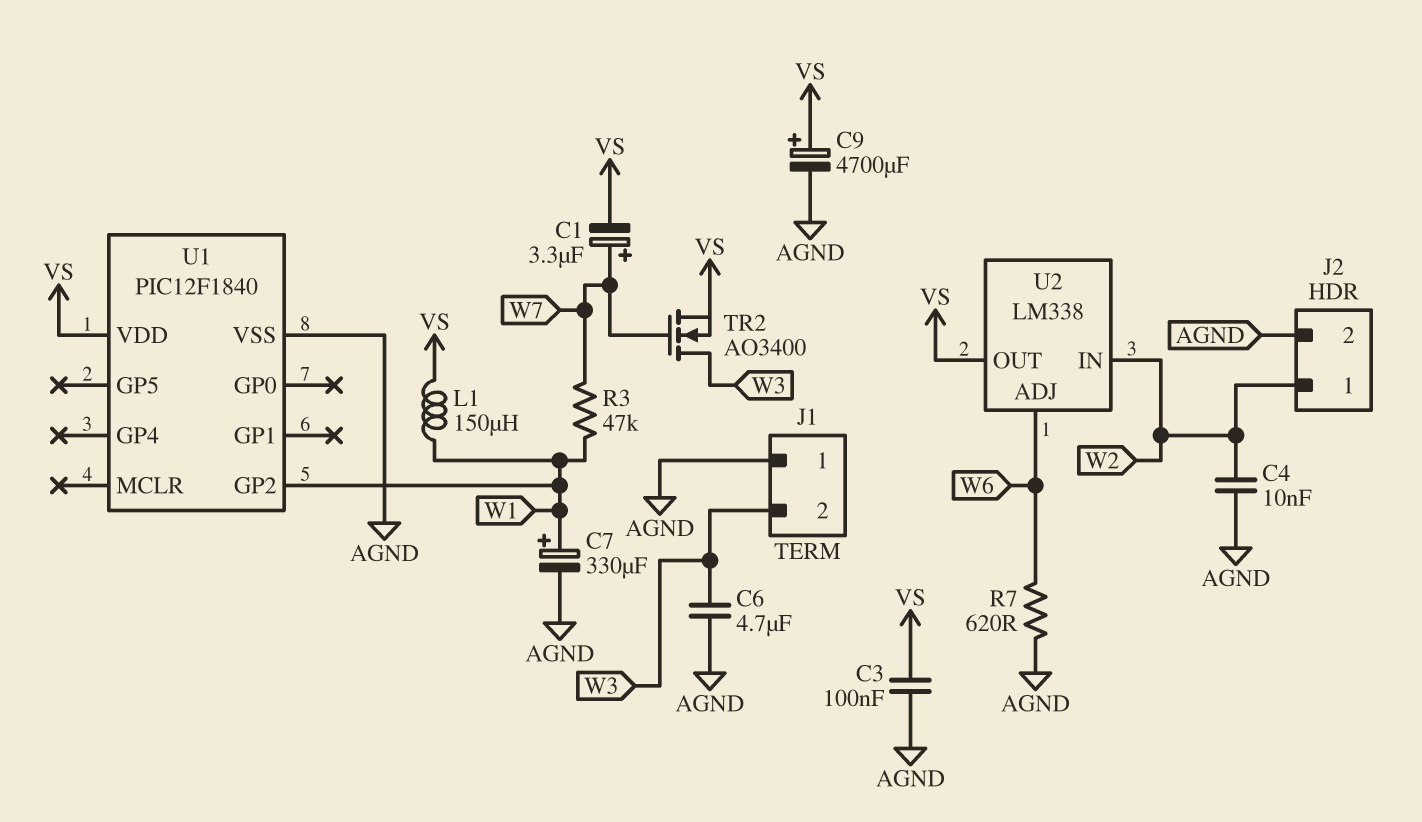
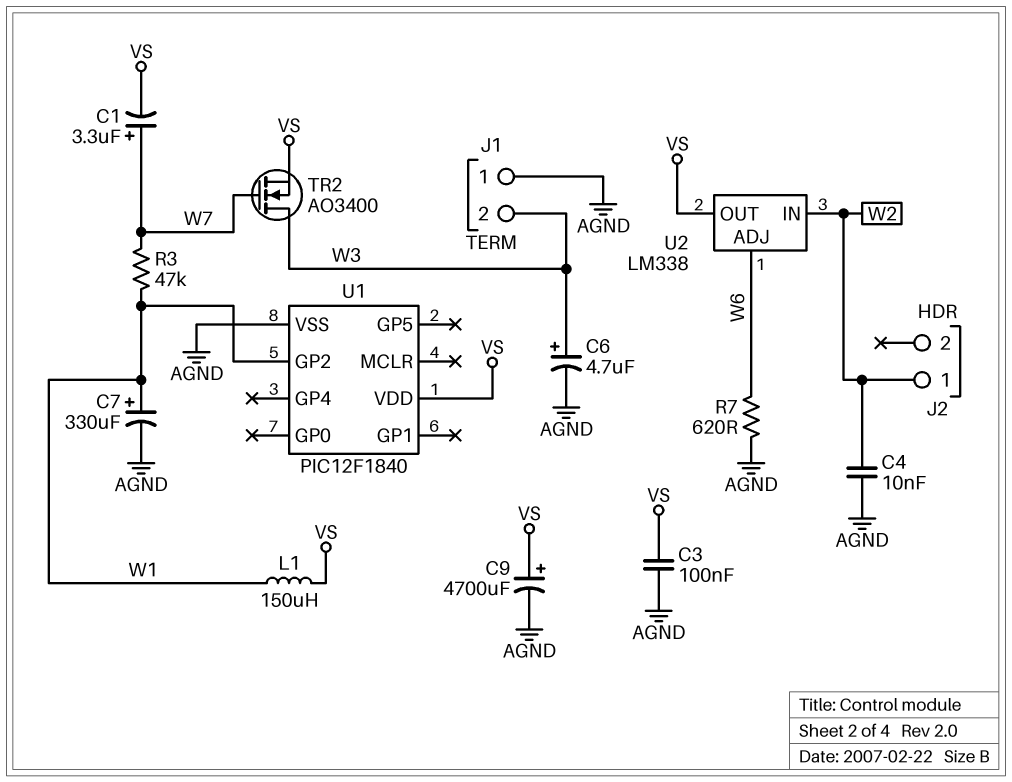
C6: 4.7uF (AGND, W3) -> 4.7uF (plus W3, minus AGND)
J2 pin 2: AGND -> none

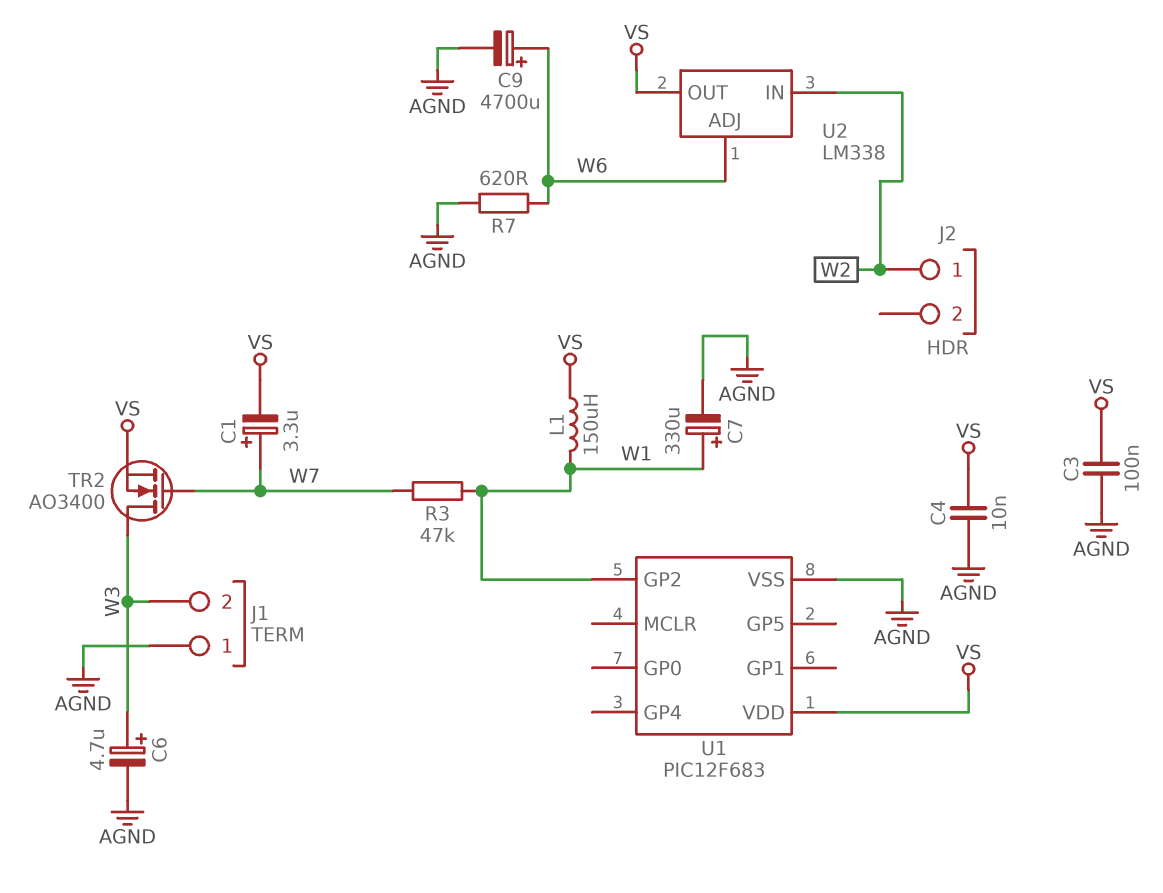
C4: 10nF (AGND, W2) -> 10nF (AGND, VS)
C9: 4700uF (plus VS, minus AGND) -> 4700uF (plus W6, minus AGND)
U1: PIC12F1840 -> PIC12F683

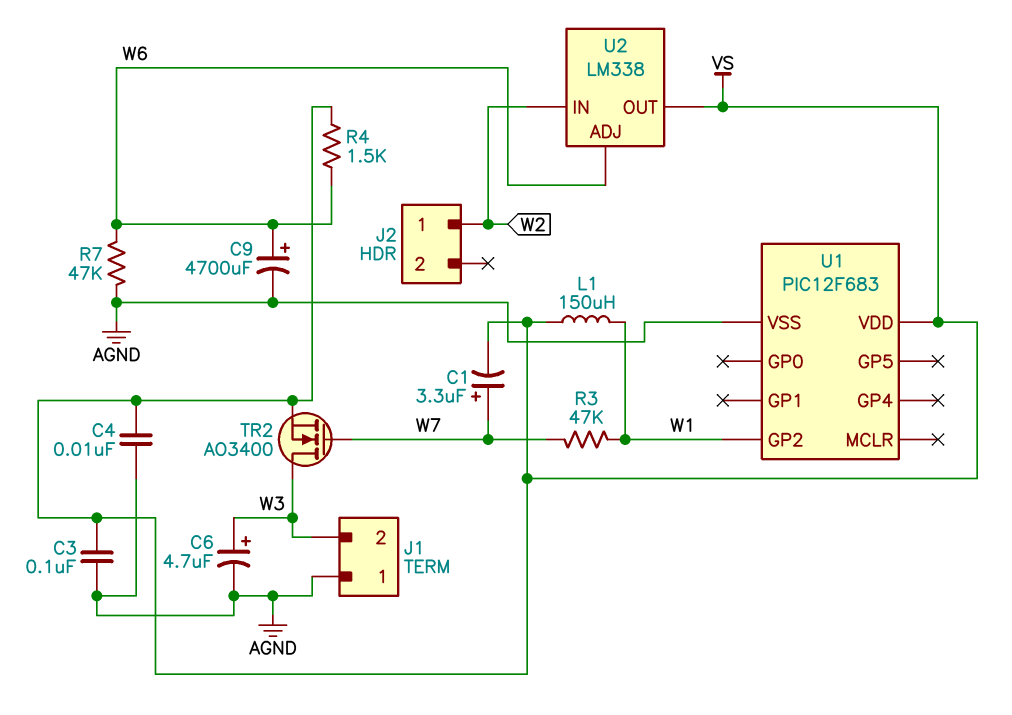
C7: 330uF (plus W1, minus AGND) -> none
R4: none -> 1.5k (VS, W6)
R7: 620 (AGND, W6) -> 47k (AGND, W6)

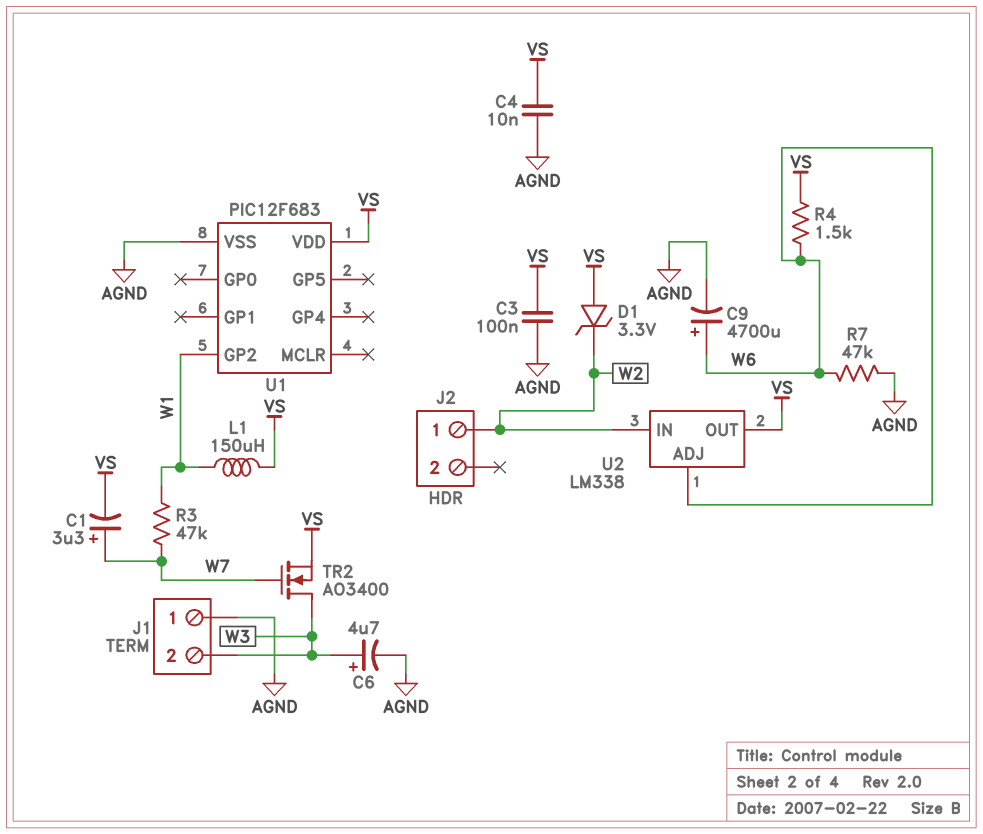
D1: none -> zener 3.3V (A VS, K W2)

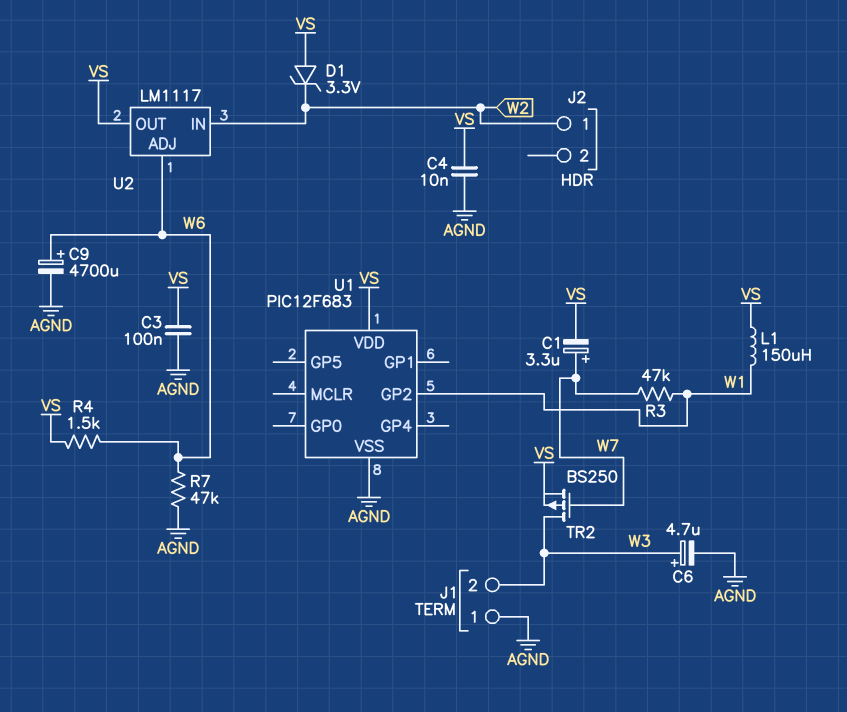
TR2: NMOS AO3400 (G W7, D W3, S VS) -> PMOS BS250 (G W7, D W3, S VS)
U2: LM338 -> LM1117

